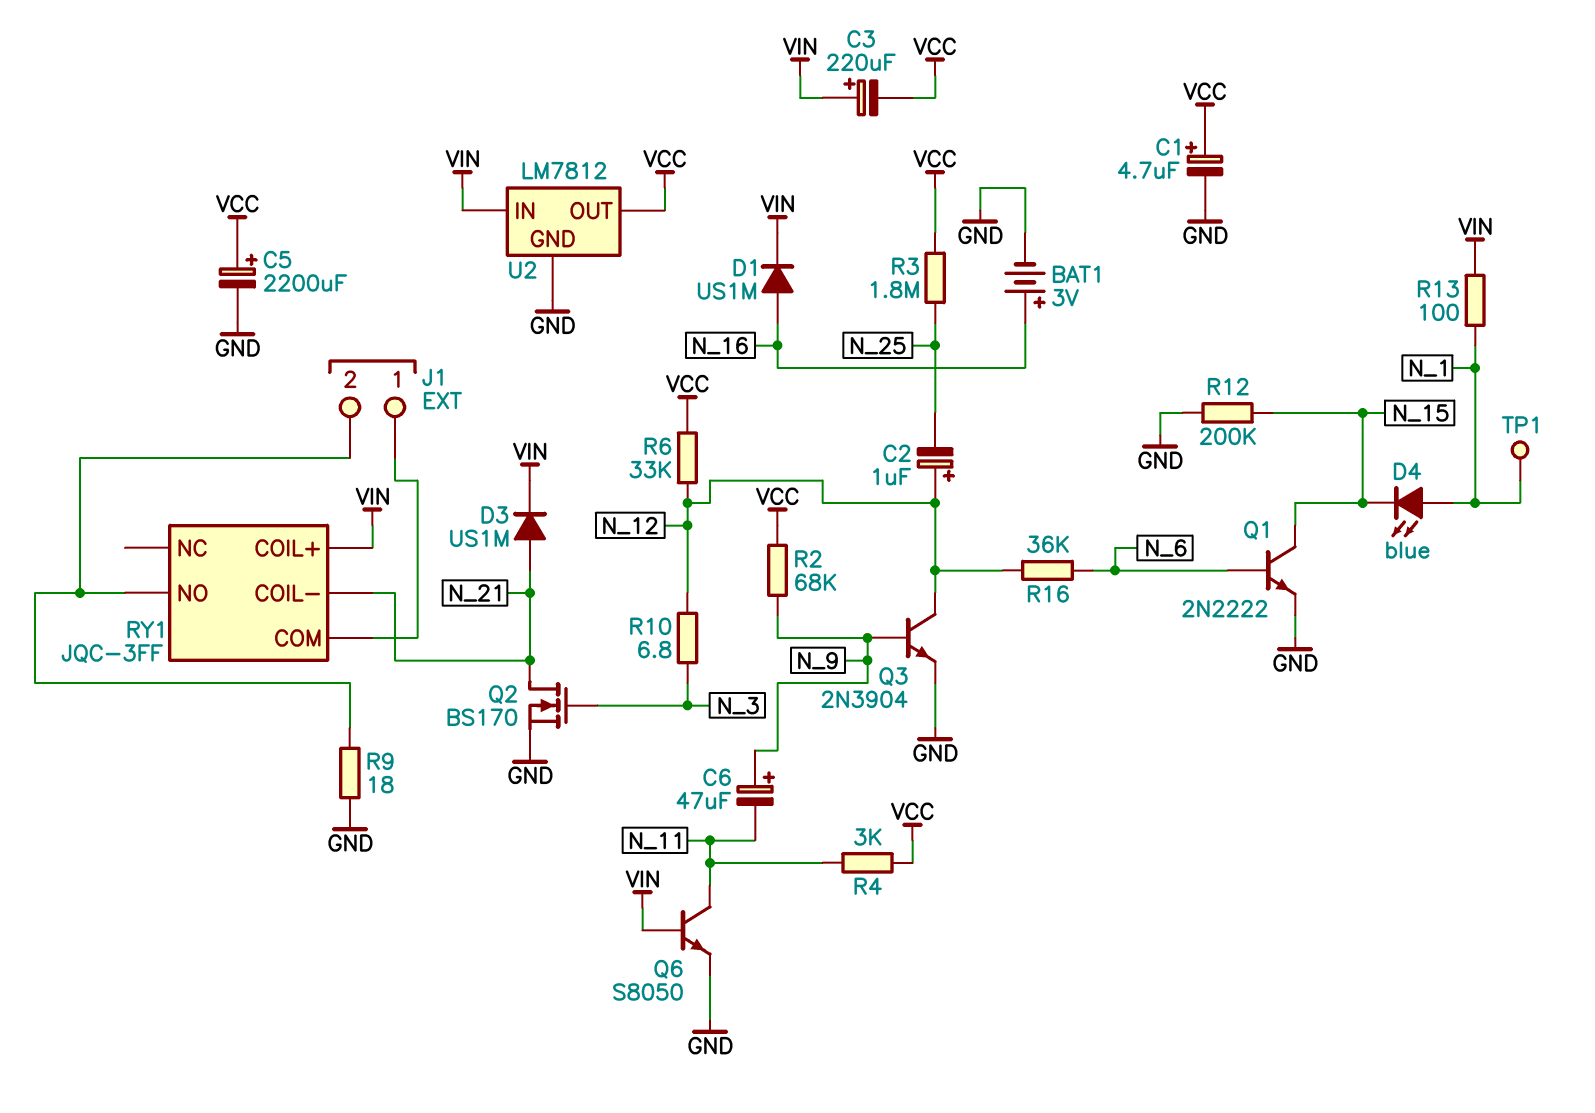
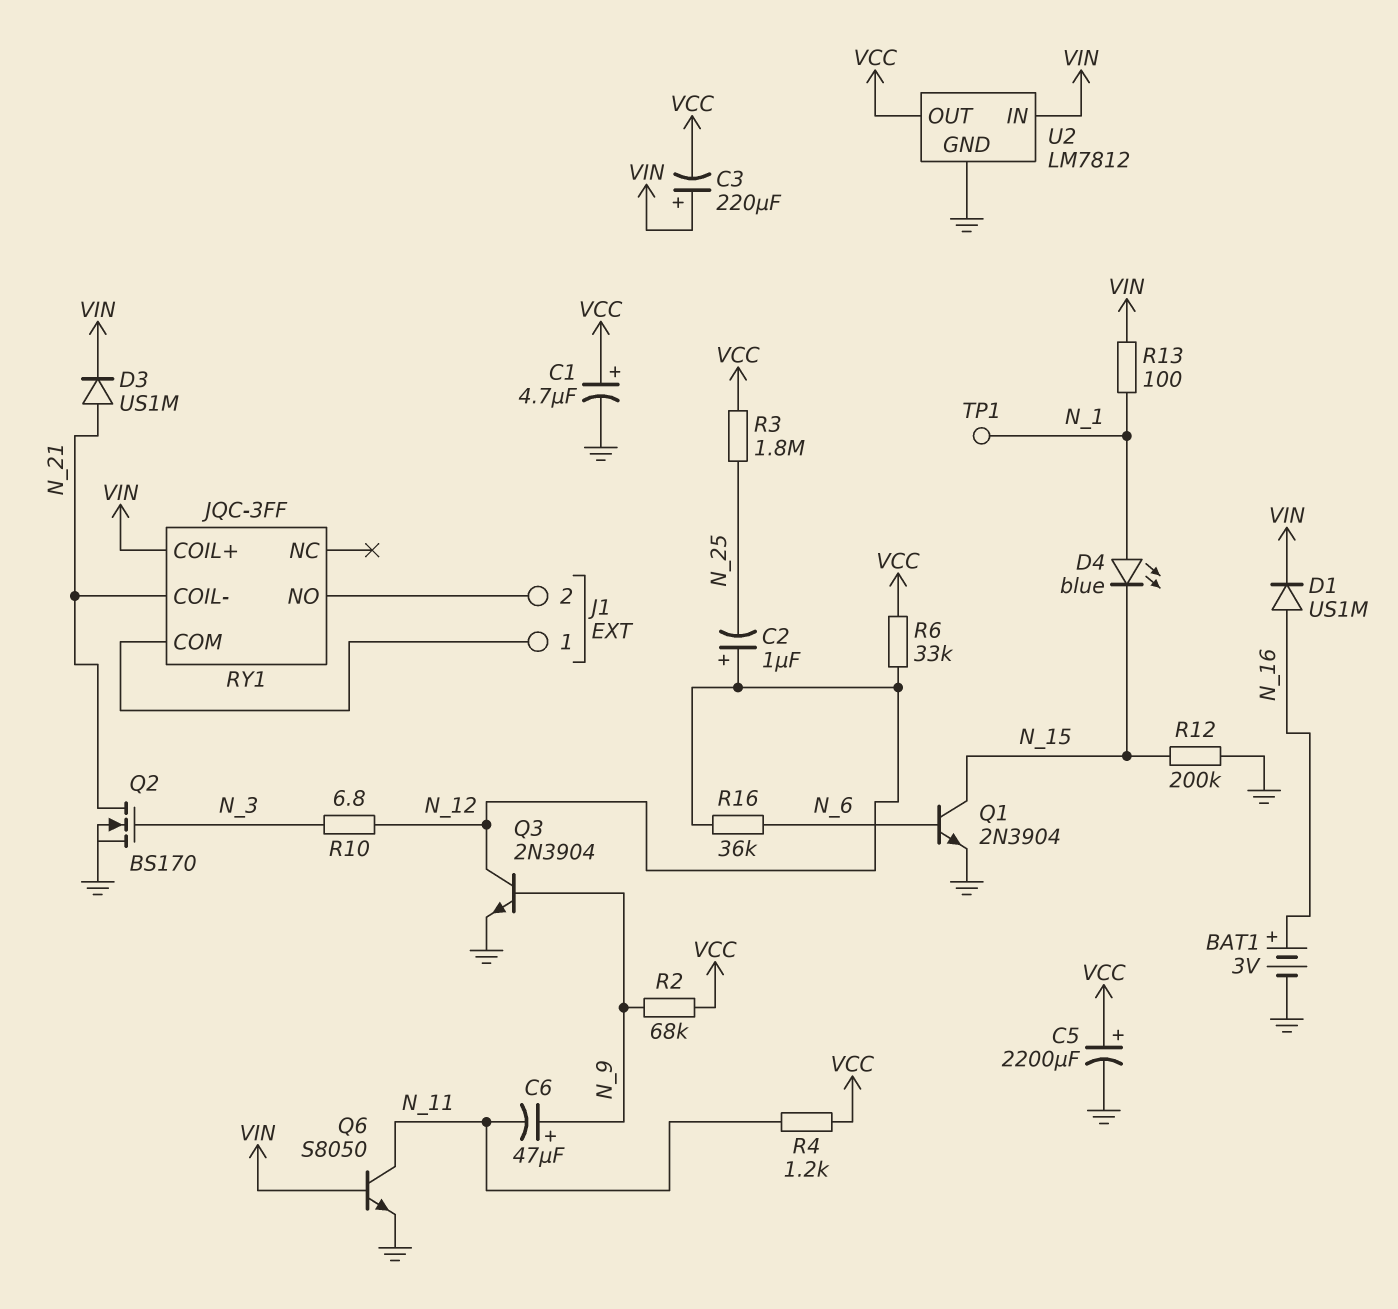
Q1: NPN 2N2222 (B N_6, C N_15, E GND) -> NPN 2N3904 (B N_6, C N_15, E GND)
R4: 3k (N_11, VCC) -> 1.2k (N_11, VCC)
R9: 18 (GND, J1/2) -> none

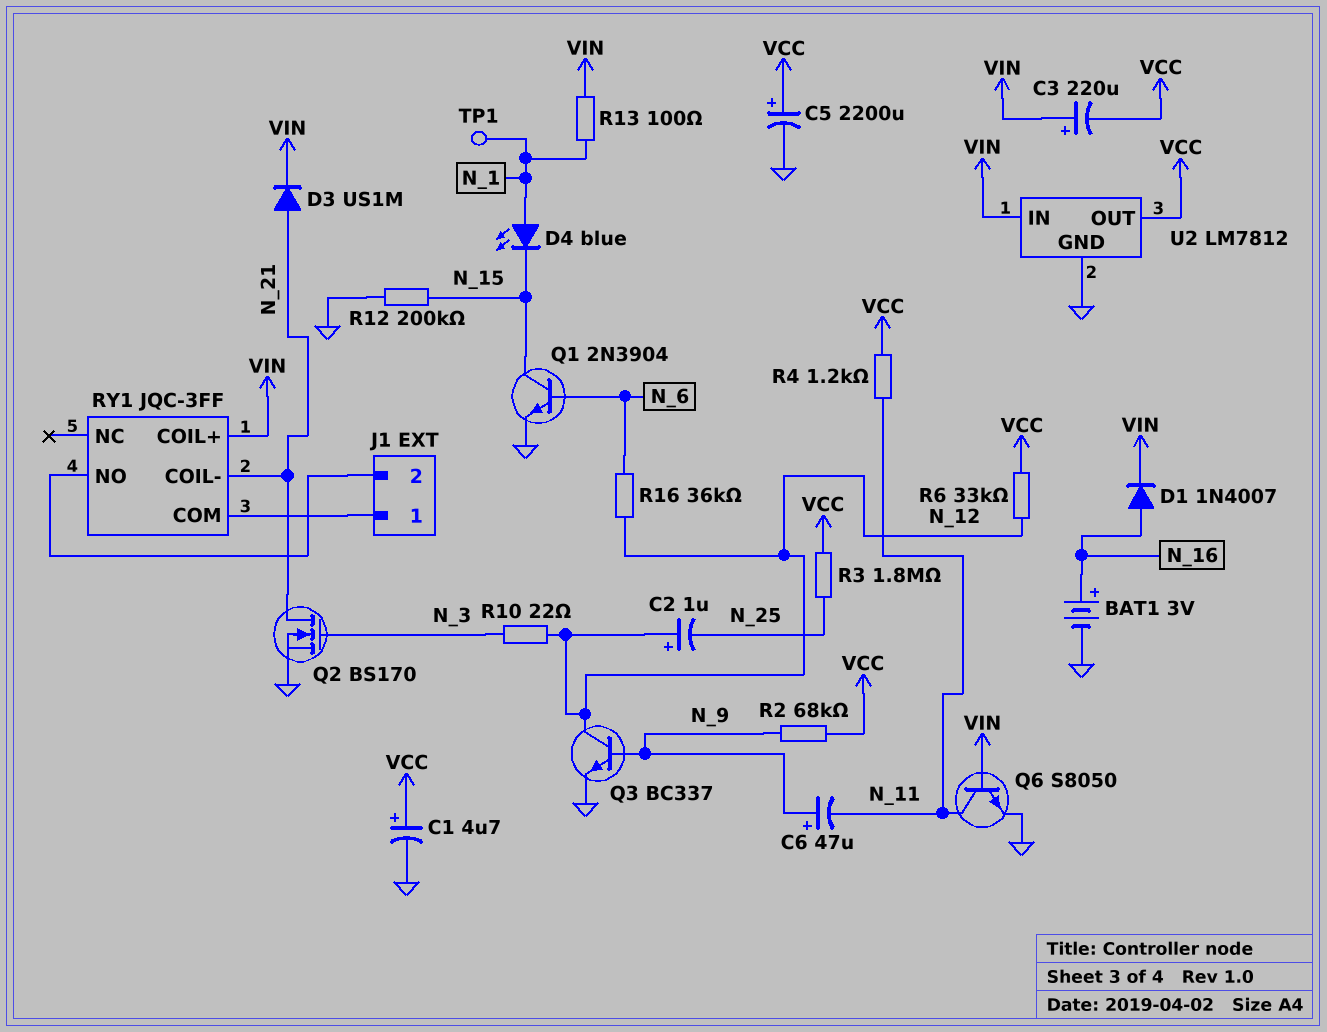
D1: diode US1M (A N_16, K VIN) -> diode 1N4007 (A N_16, K VIN)
Q3: NPN 2N3904 (B N_9, C N_12, E GND) -> NPN BC337 (B N_9, C N_12, E GND)
R10: 6.8 (N_3, N_12) -> 22 (N_3, N_12)

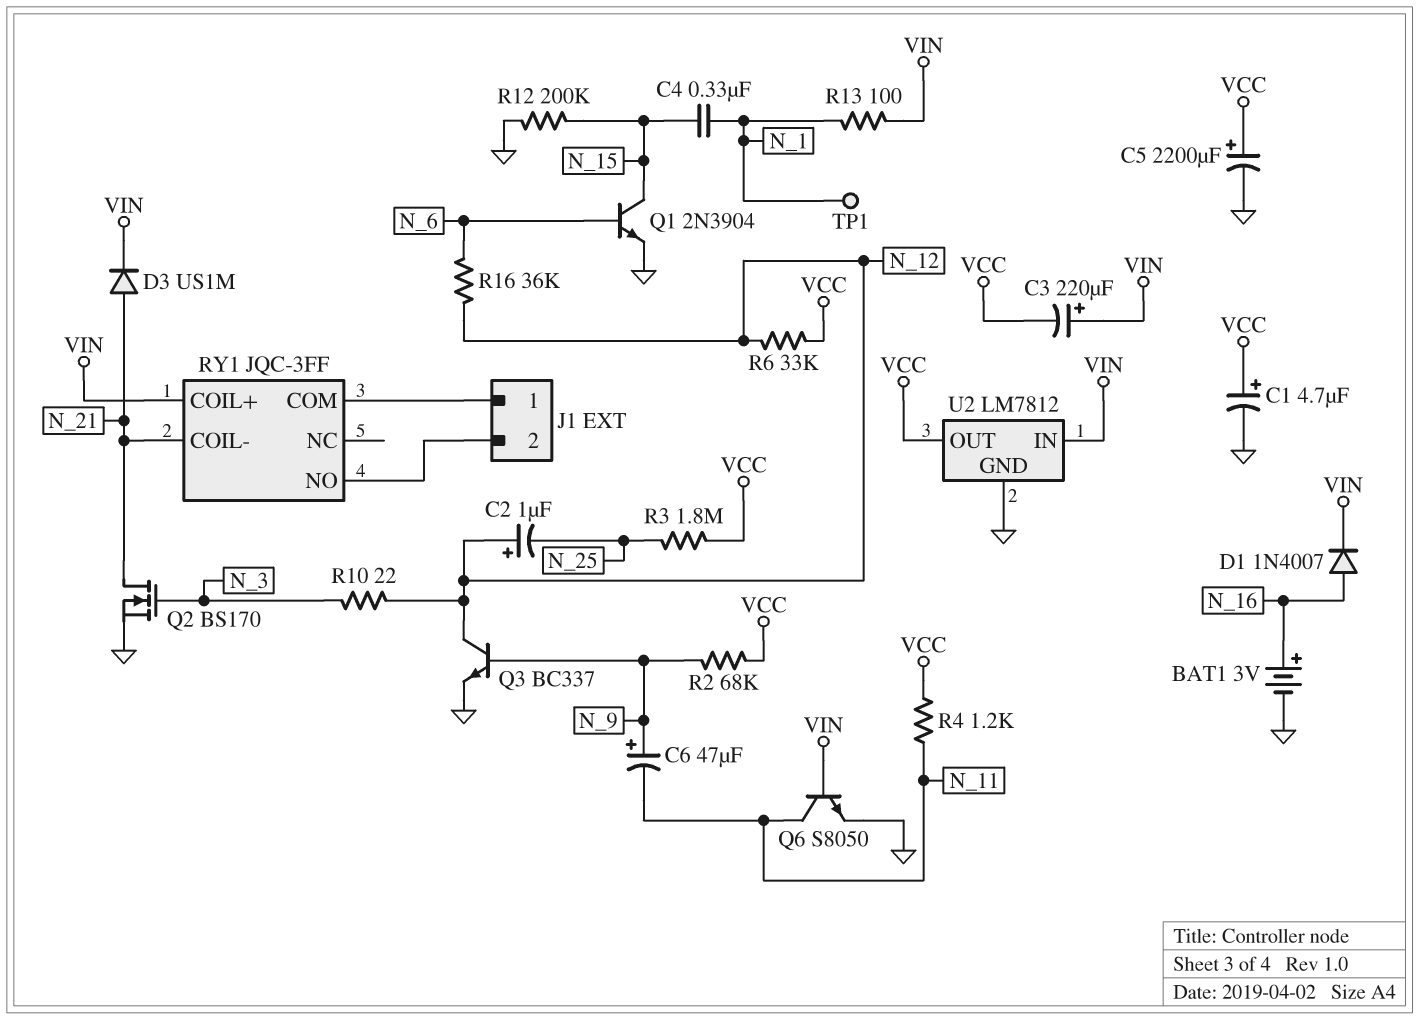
C4: none -> 330nF (N_1, N_15)
D4: LED blue (A N_1, K N_15) -> none

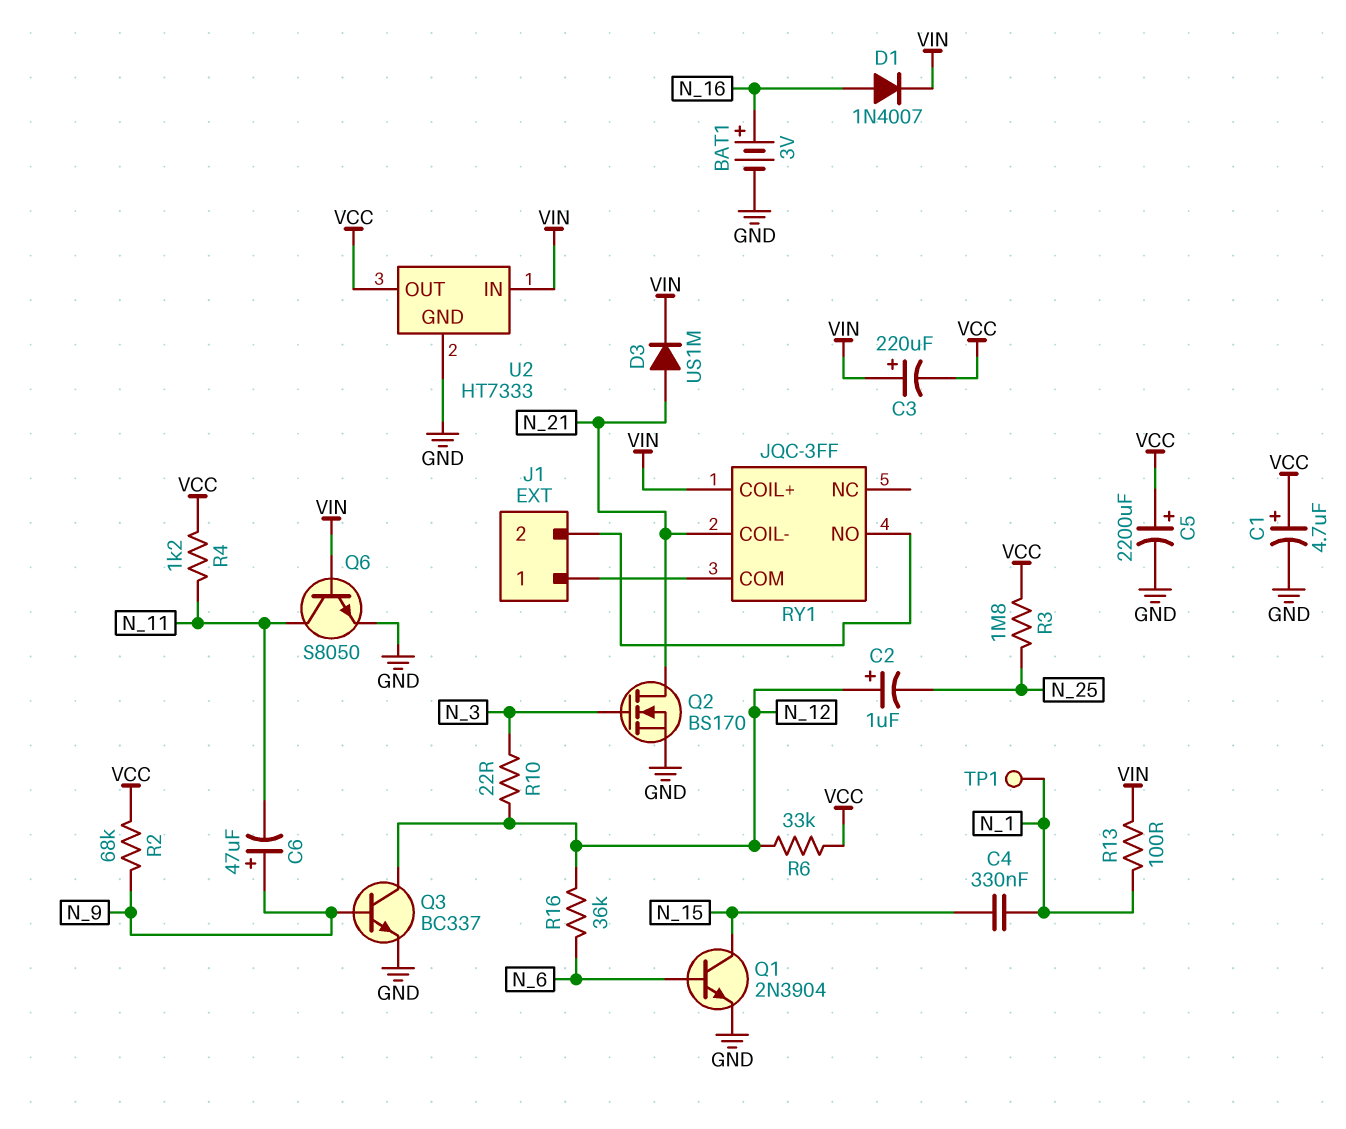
R12: 200k (GND, N_15) -> none
U2: LM7812 -> HT7333

